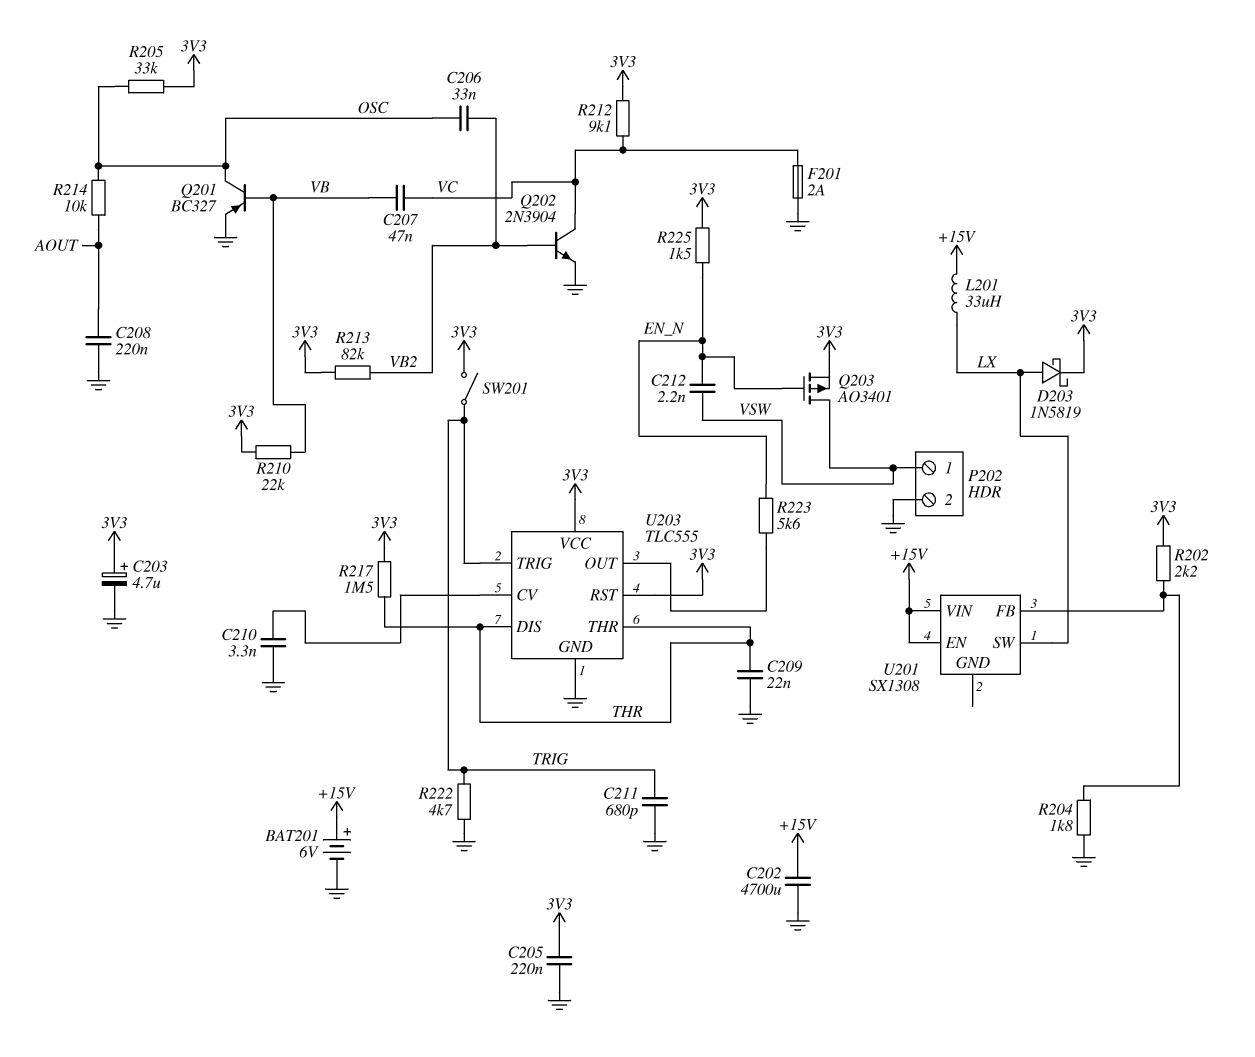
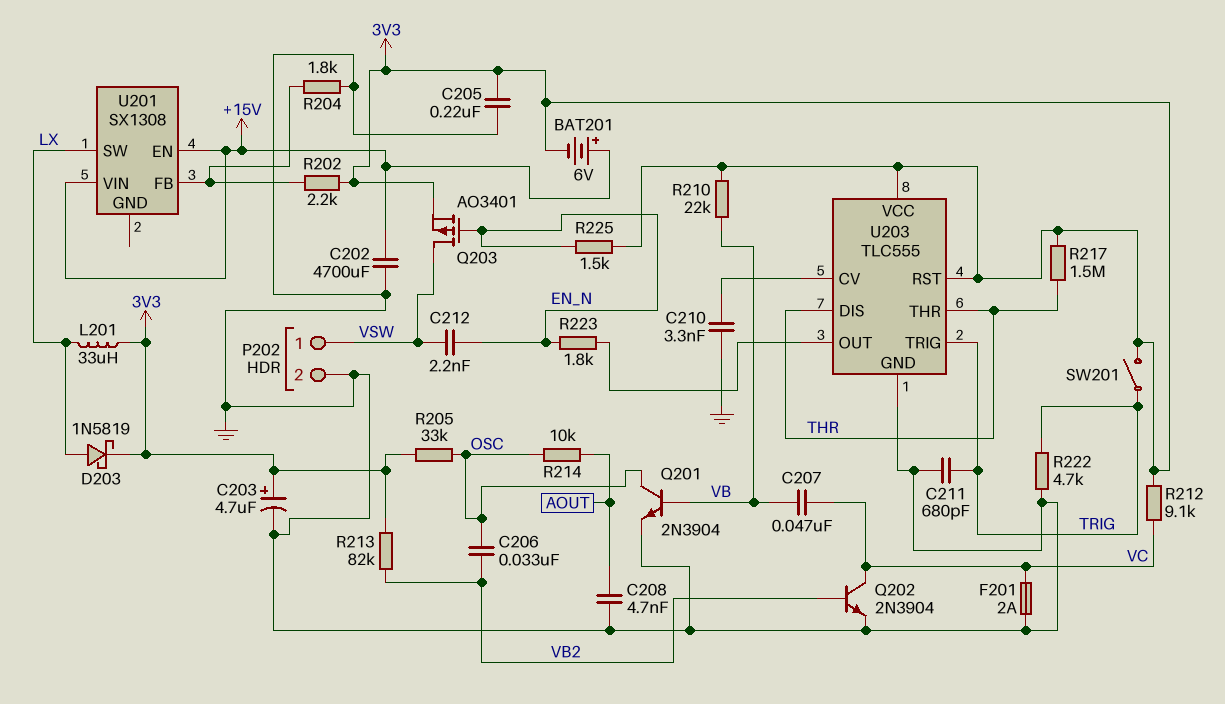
BAT201: 6V (plus +15V, minus GND) -> 6V (plus +15V, minus 3V3)
C208: 220nF (AOUT, GND) -> 4.7nF (AOUT, GND)
C209: 22nF (GND, THR) -> none
L201: 33uH (+15V, LX) -> 33uH (3V3, LX)
Q201: PNP BC327 (B VB, C OSC, E GND) -> NPN 2N3904 (B VB, C OSC, E GND)
R223: 5.6k (EN_N, U203/OUT) -> 1.8k (EN_N, U203/OUT)

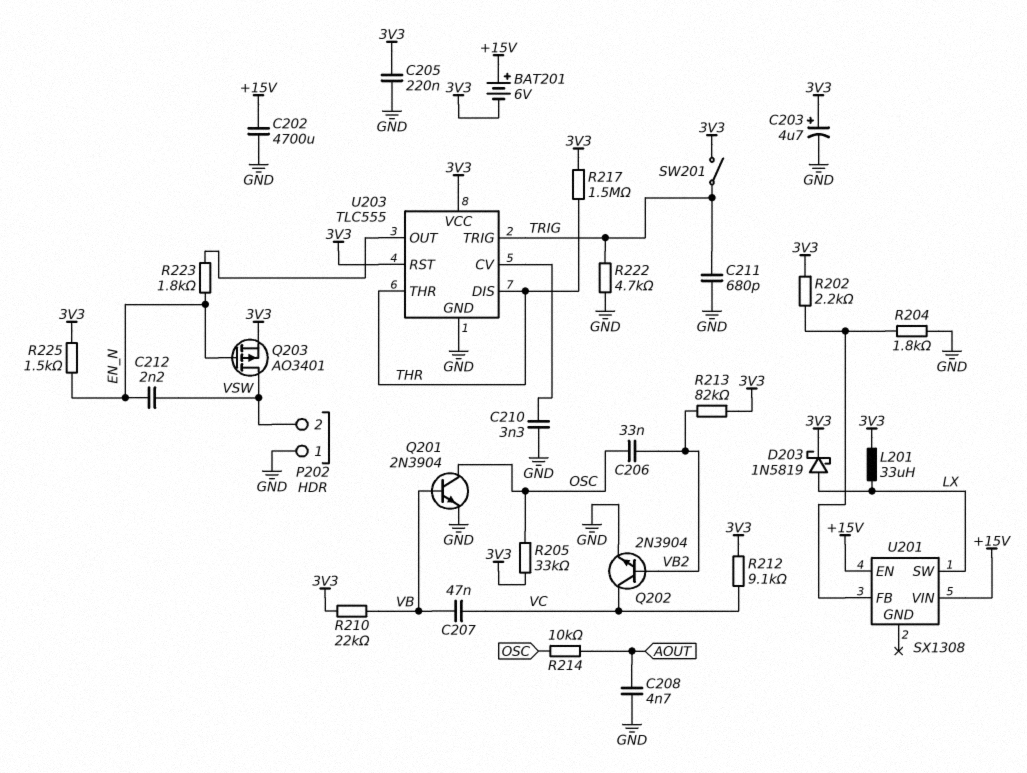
F201: 2A (GND, VC) -> none
P202 pin 1: VSW -> GND
P202 pin 2: GND -> VSW

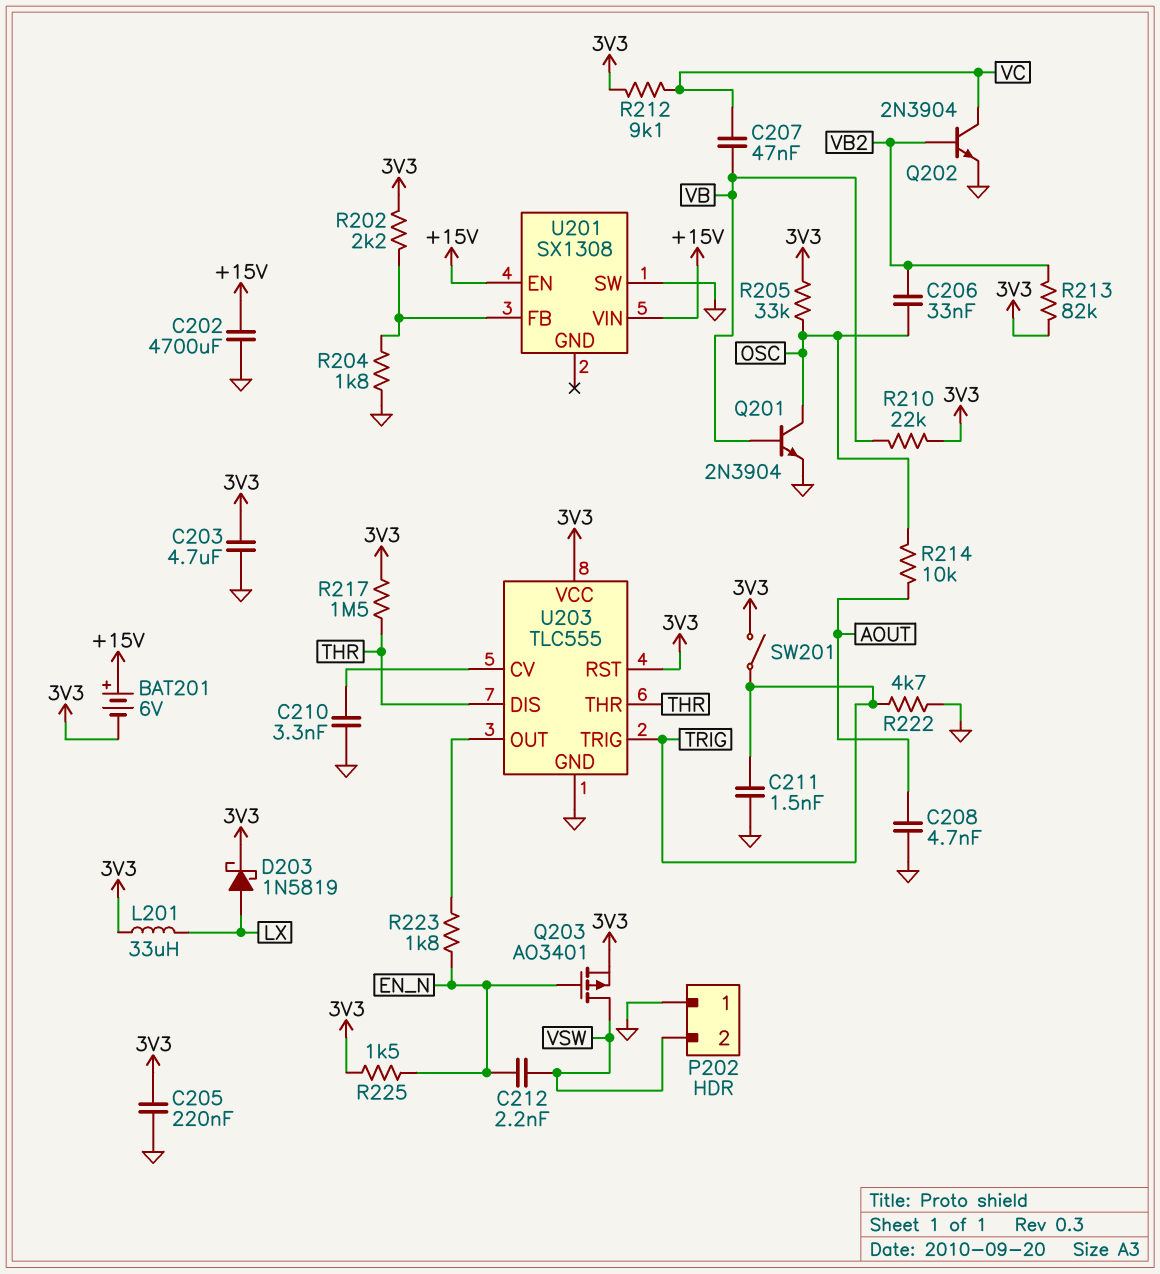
C203: 4.7uF (plus 3V3, minus GND) -> 4.7uF (3V3, GND)
C211: 680pF (GND, TRIG) -> 1.5nF (GND, TRIG)
U201 pin SW: LX -> GND

